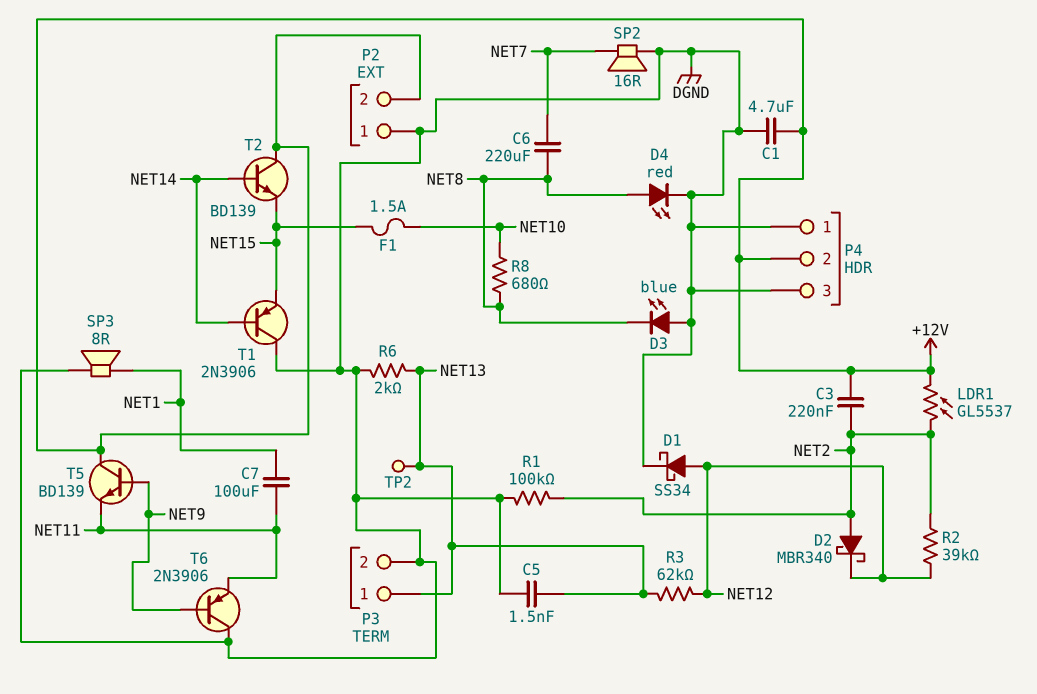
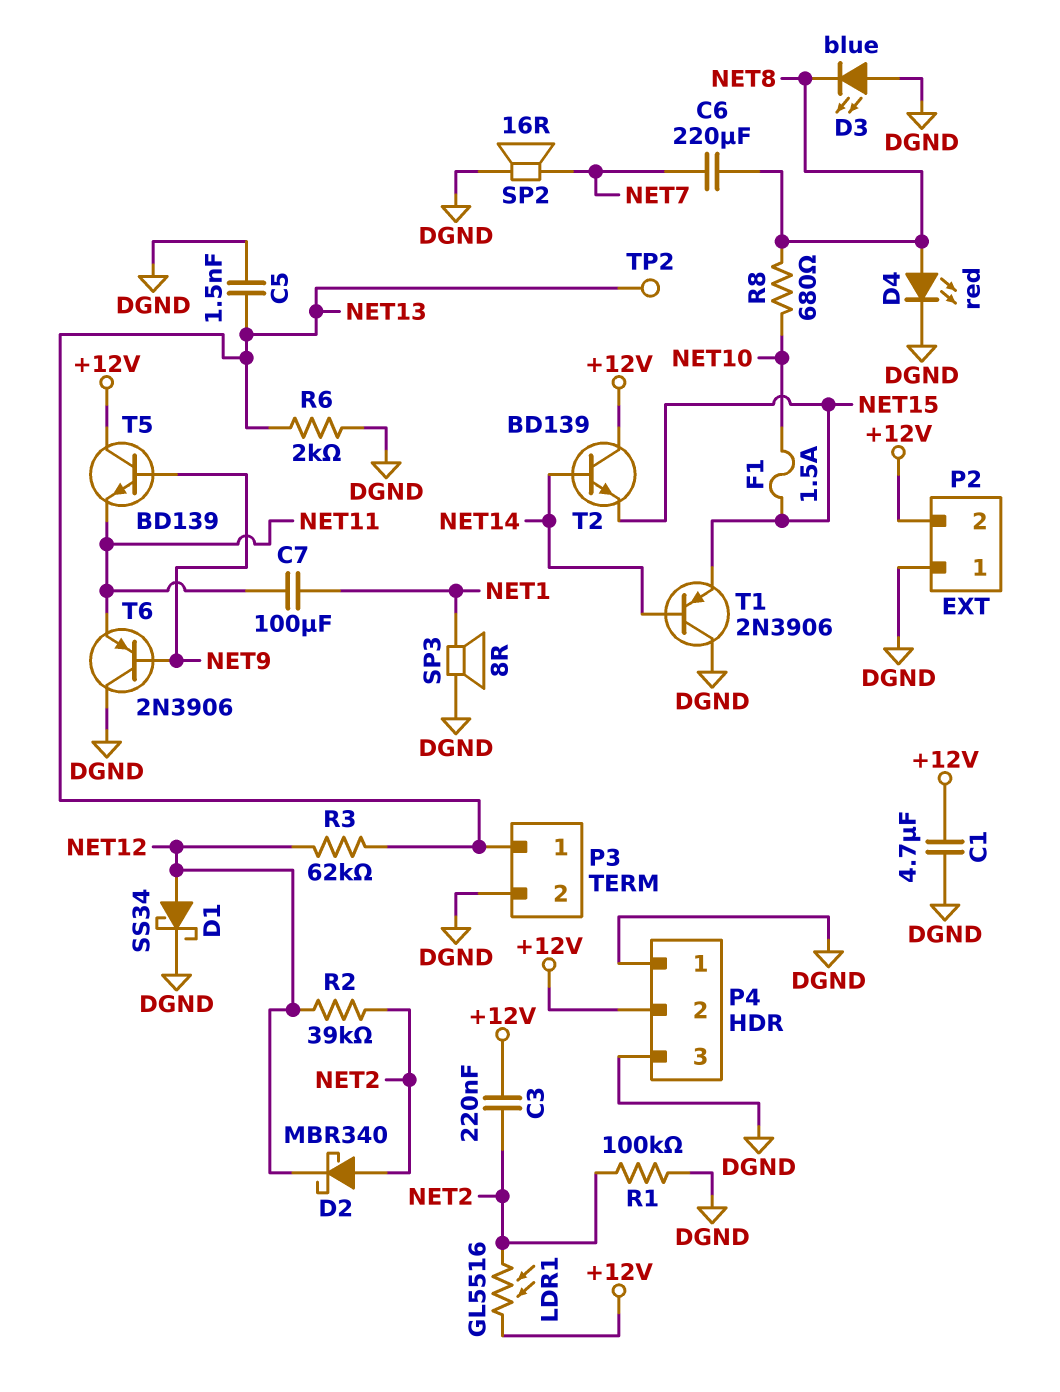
LDR1: GL5537 (+12V, NET2) -> GL5516 (+12V, NET2)

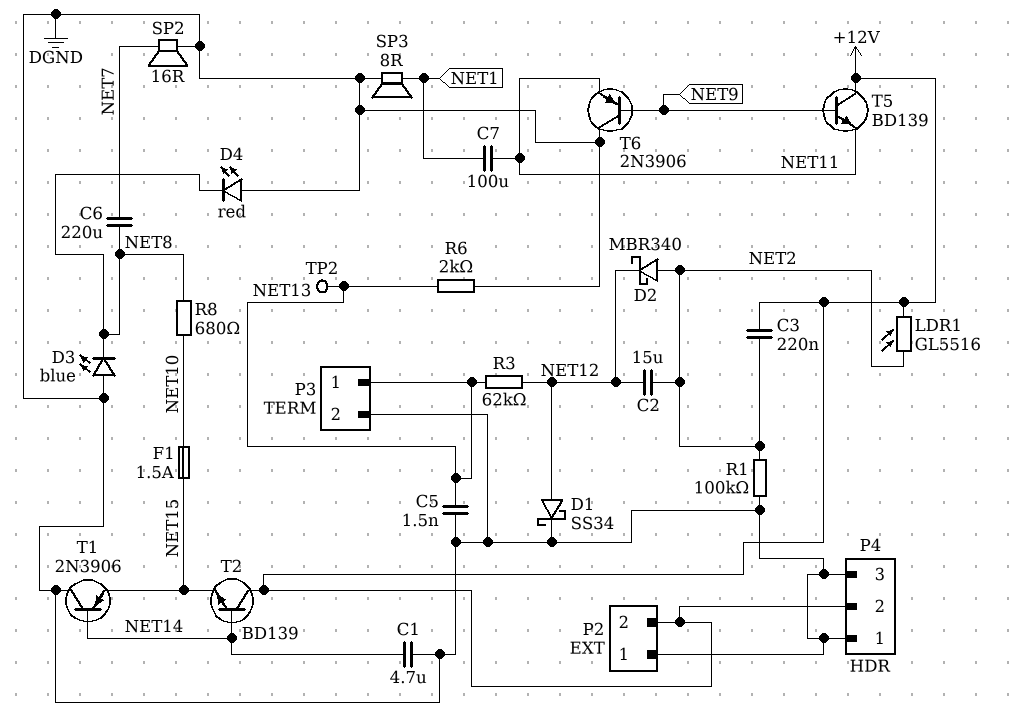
C1: 4.7uF (+12V, DGND) -> 4.7uF (DGND, NET14)
C2: none -> 15uF (NET2, NET12)
D4: LED red (A NET8, K DGND) -> LED red (A DGND, K NET8)
R2: 39k (NET2, NET12) -> none

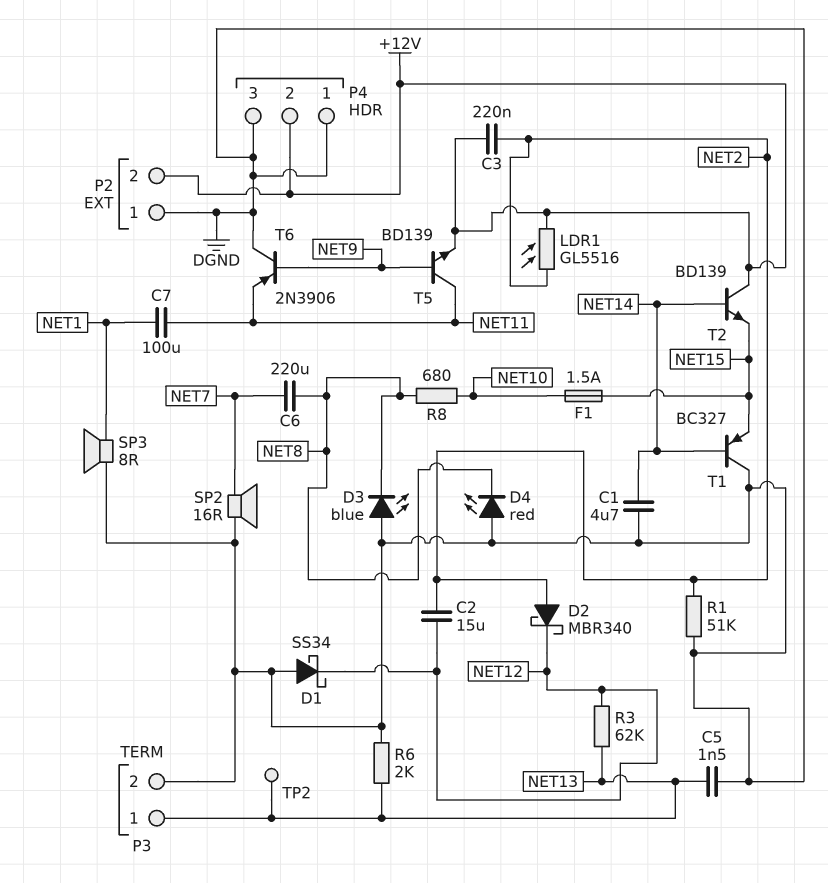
D1: schottky SS34 (A NET12, K DGND) -> schottky SS34 (A DGND, K NET12)
R1: 100k (DGND, NET2) -> 51k (DGND, NET2)
T1: PNP 2N3906 (B NET14, C DGND, E NET15) -> PNP BC327 (B NET14, C DGND, E NET15)
T5: NPN BD139 (B NET9, C +12V, E NET11) -> NPN BD139 (B NET9, C NET11, E +12V)

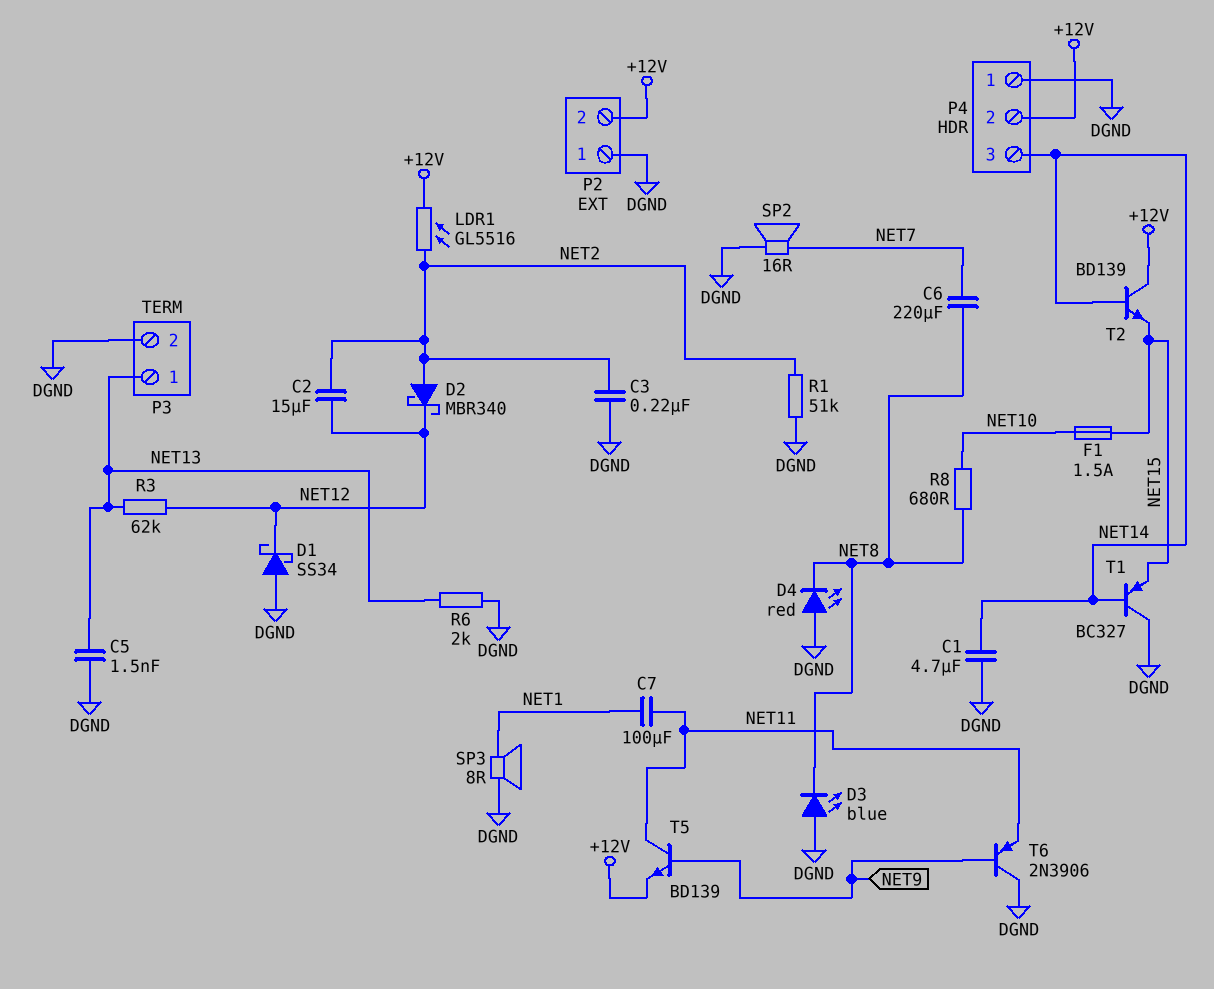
C3: 220nF (+12V, NET2) -> 220nF (DGND, NET2)
P4 pin 3: DGND -> NET14
TP2: test point (NET13) -> none

